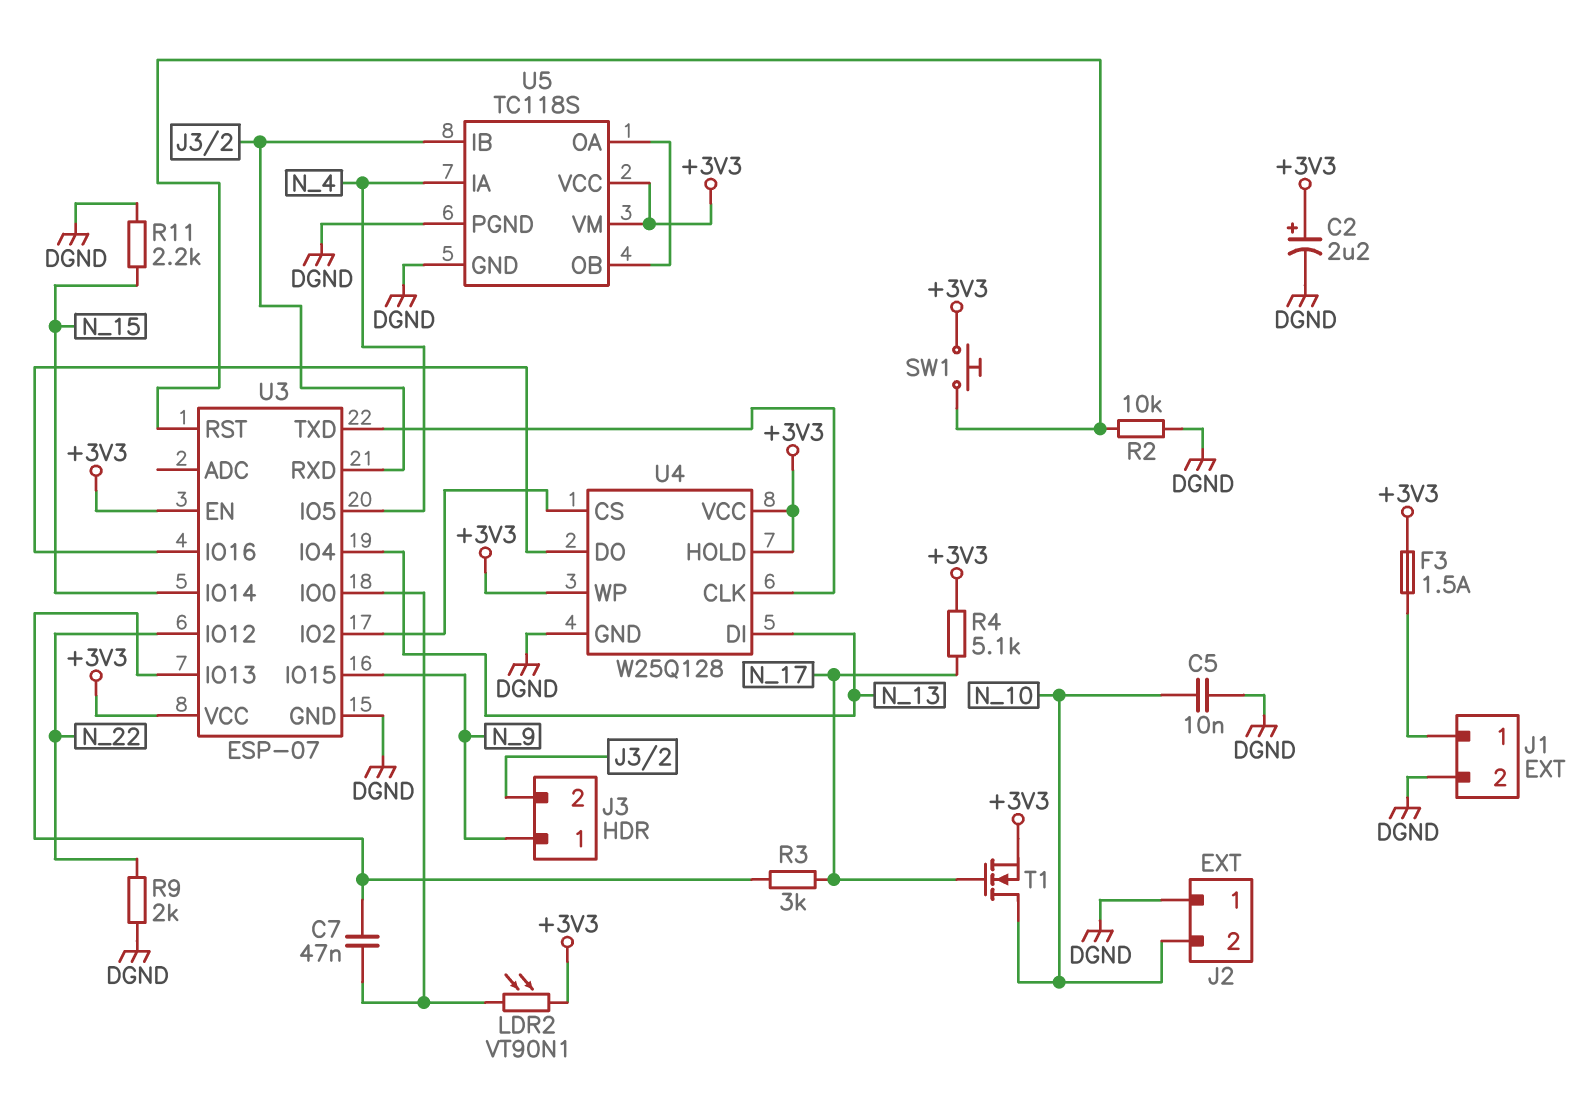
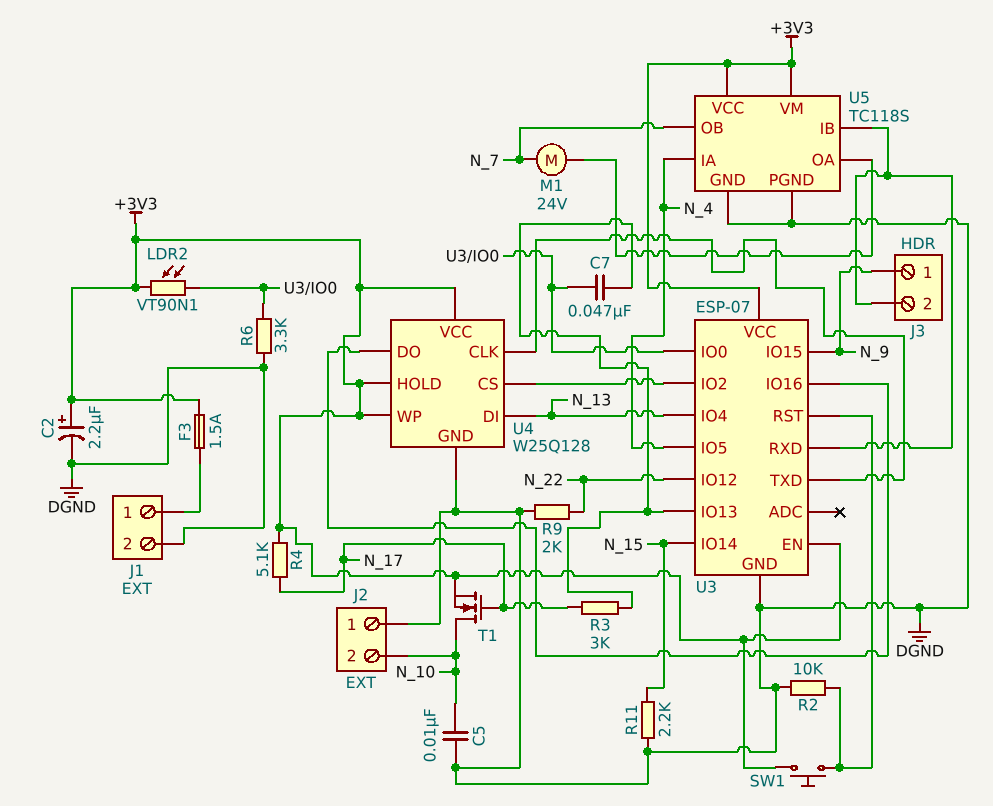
M1: none -> motor 24V (N_7, U5/OA)
R6: none -> 3.3k (DGND, U3/IO0)
U5 pin OB: U5/OA -> N_7

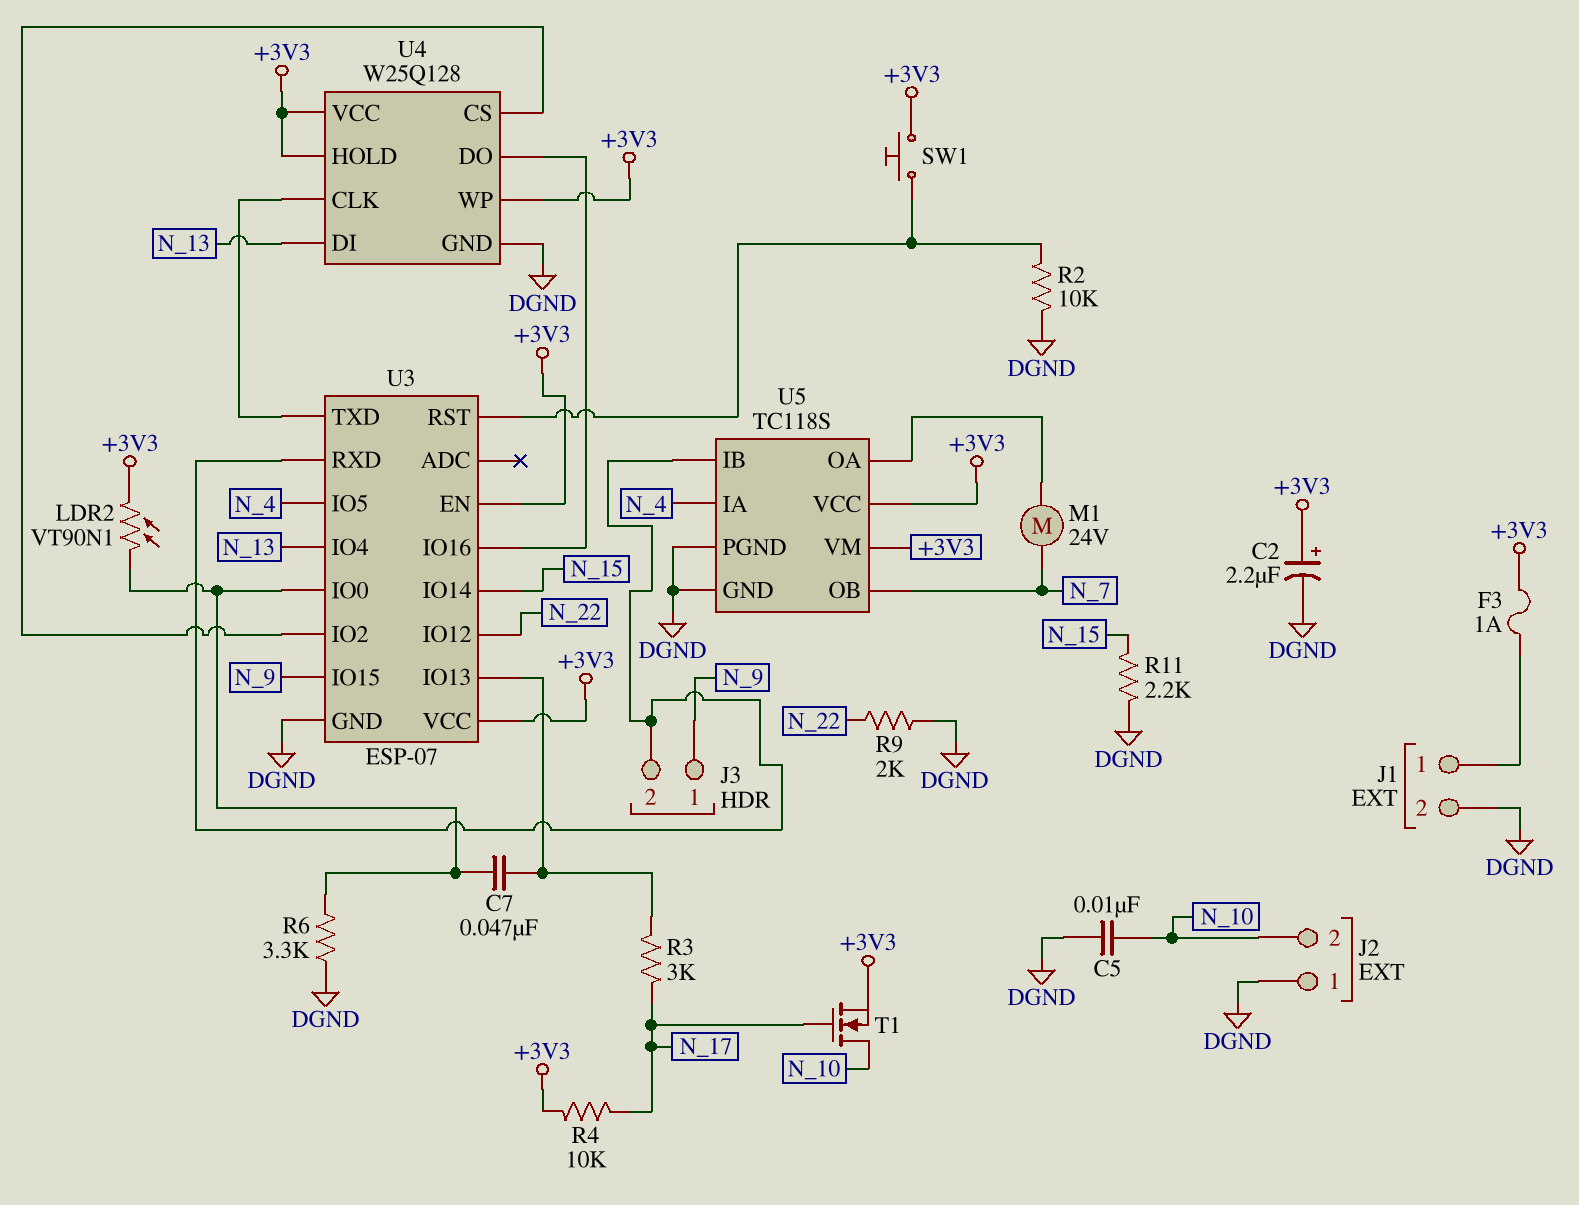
F3: 1.5A (+3V3, J1/1) -> 1A (+3V3, J1/1)
R4: 5.1k (+3V3, N_17) -> 10k (+3V3, N_17)

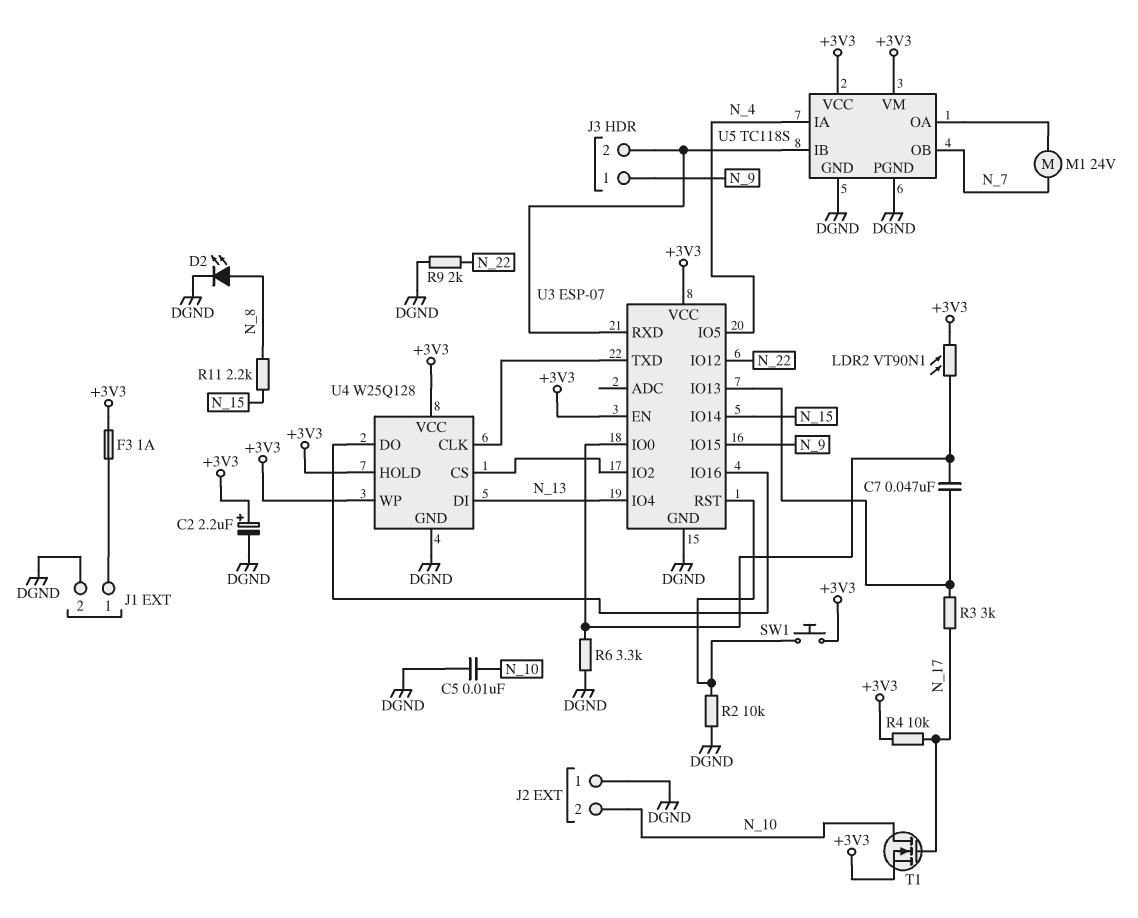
D2: none -> LED (A N_8, K DGND)
R11: 2.2k (DGND, N_15) -> 2.2k (N_8, N_15)

